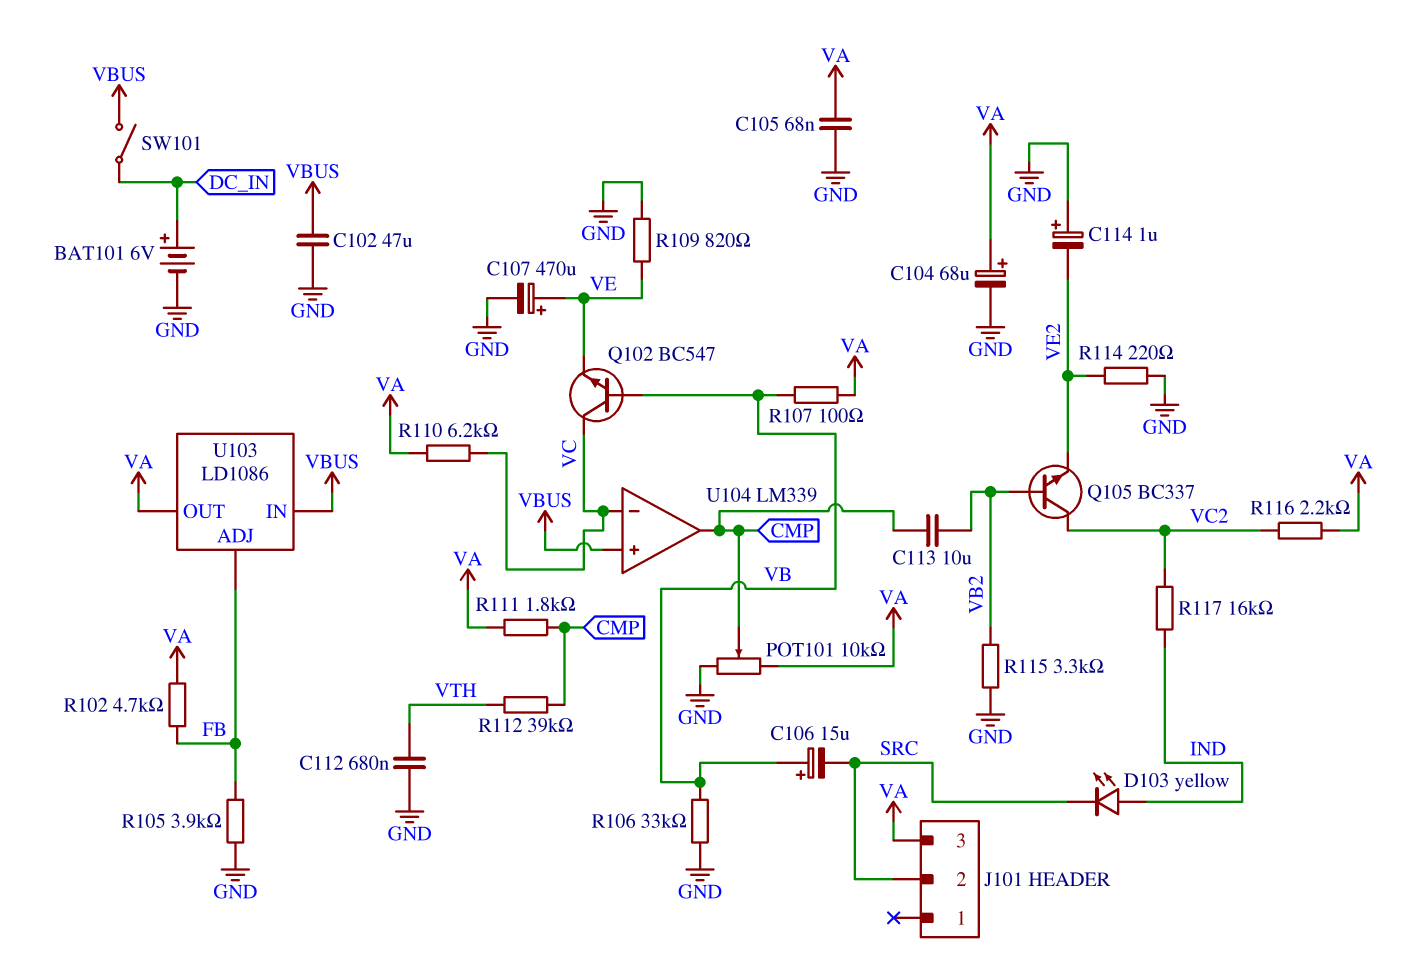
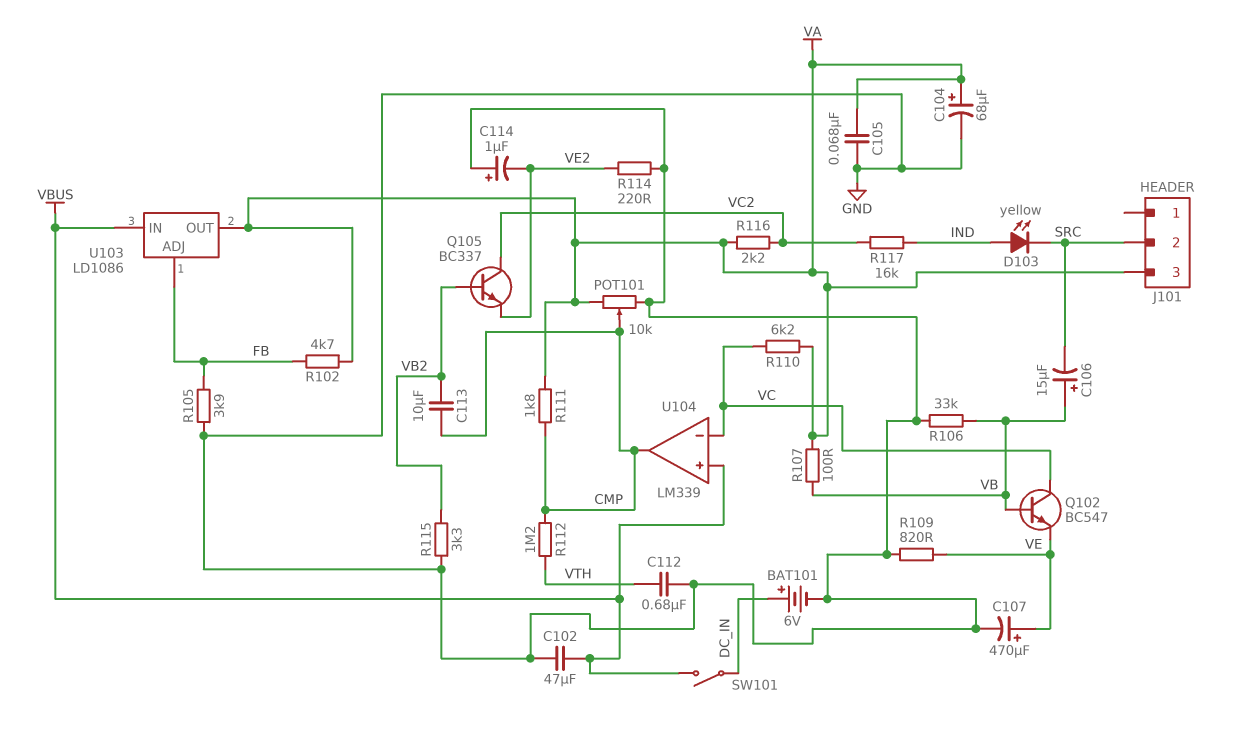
R112: 39k (CMP, VTH) -> 1.2M (CMP, VTH)

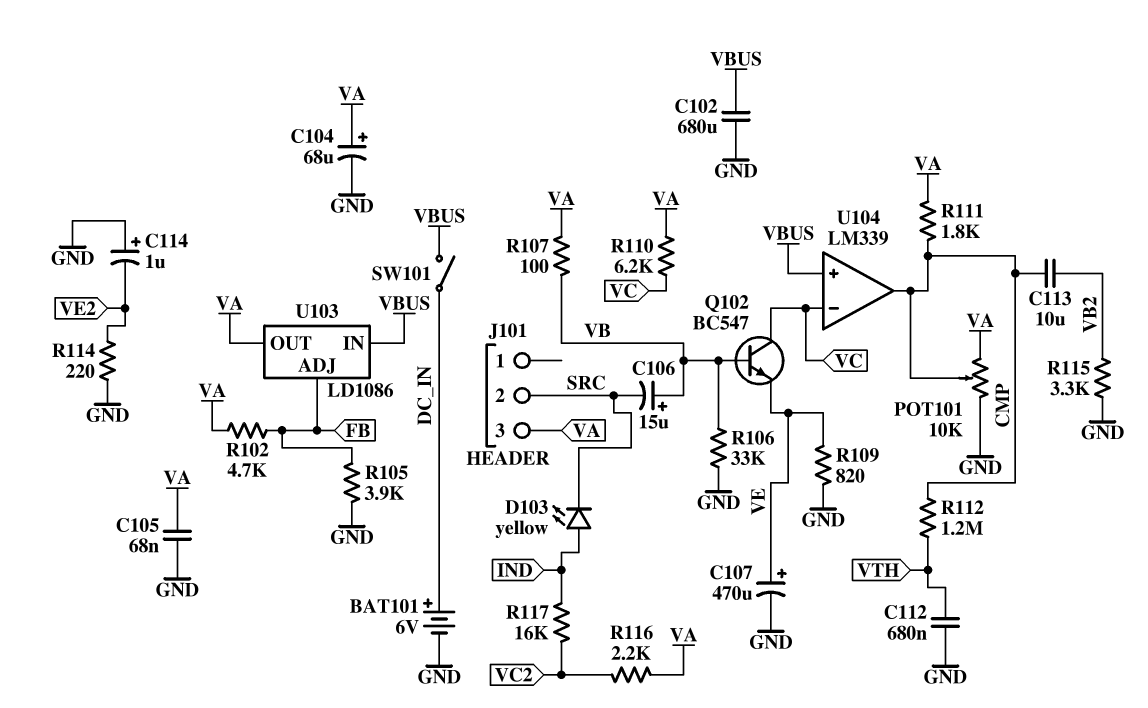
C102: 47uF (GND, VBUS) -> 680uF (GND, VBUS)
Q105: NPN BC337 (B VB2, C VC2, E VE2) -> none

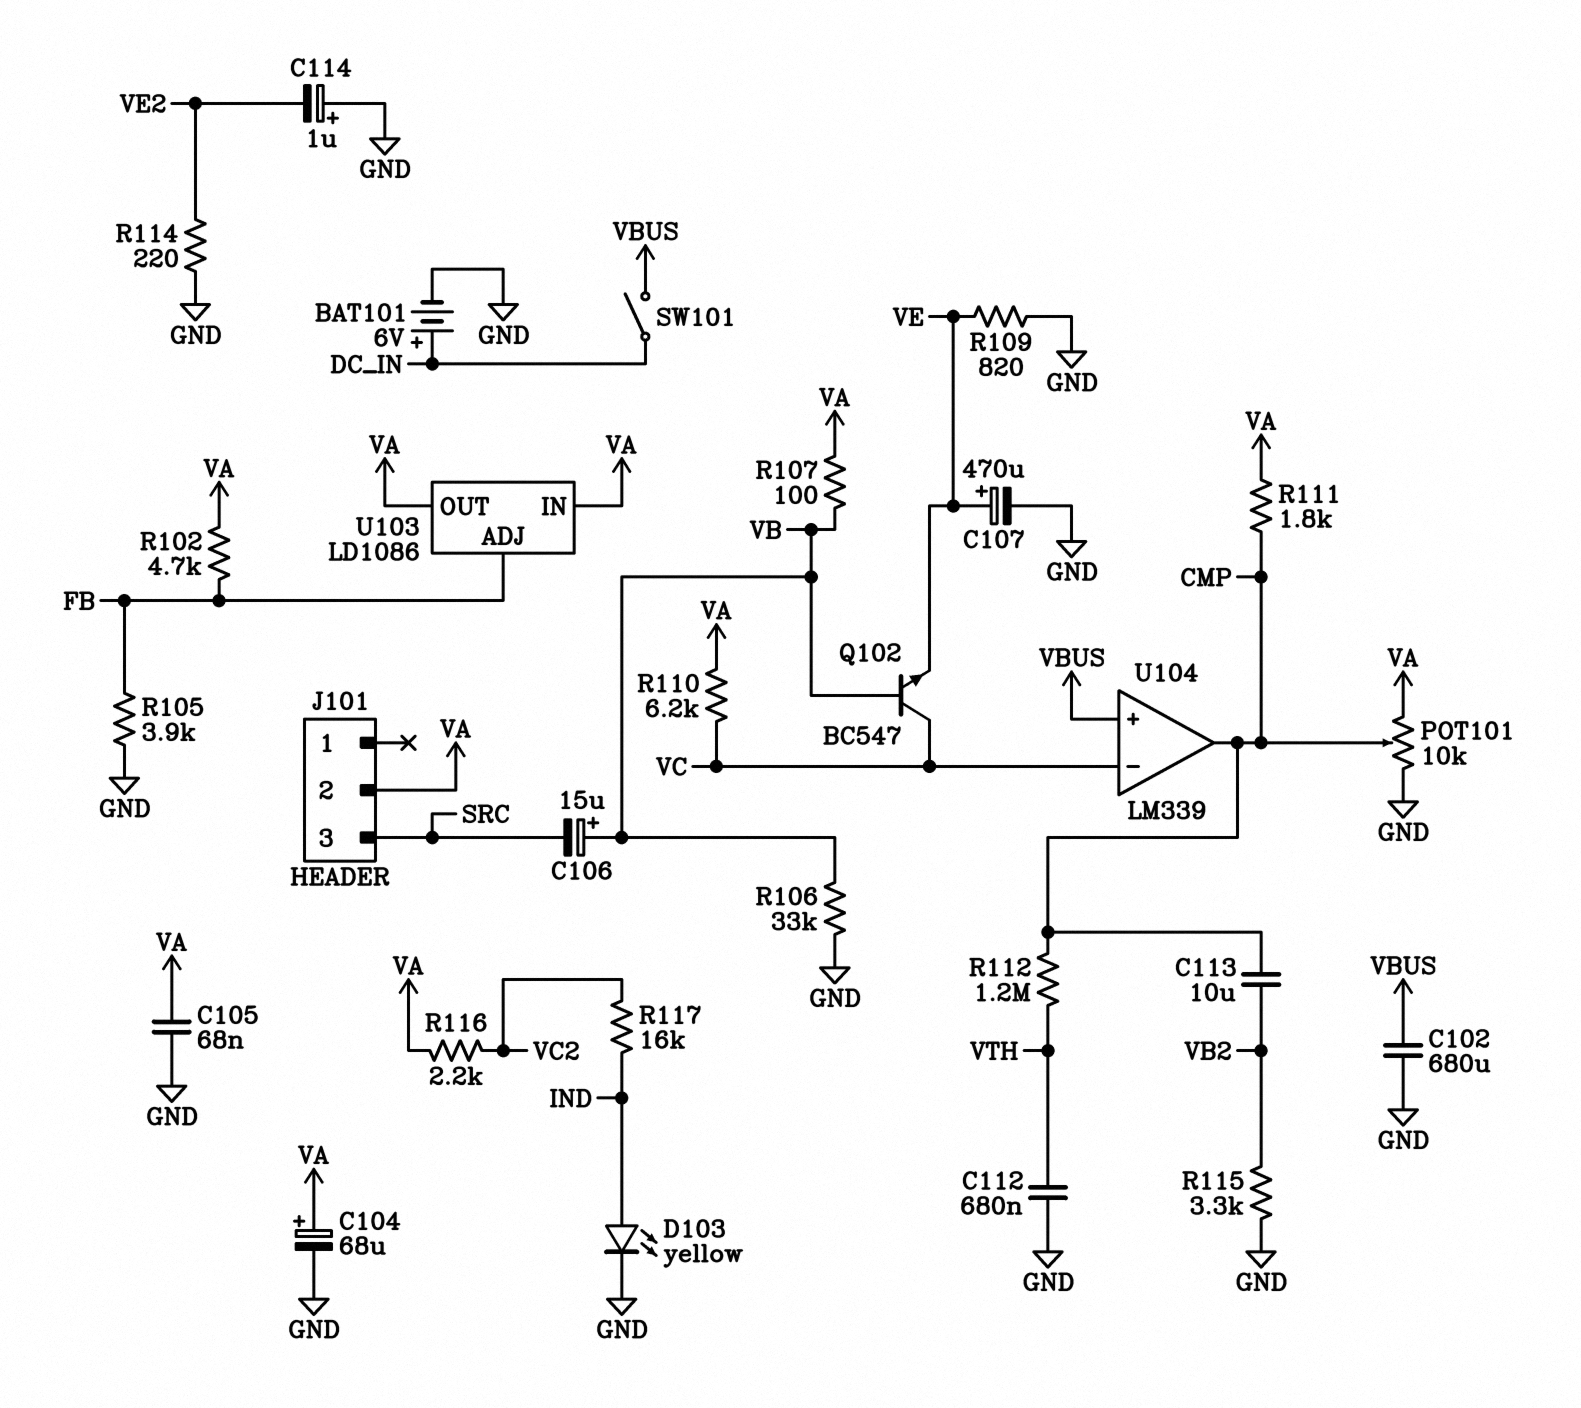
D103: LED yellow (A IND, K SRC) -> LED yellow (A IND, K GND)
J101 pin 2: SRC -> VA
J101 pin 3: VA -> SRC
U103 pin IN: VBUS -> VA

